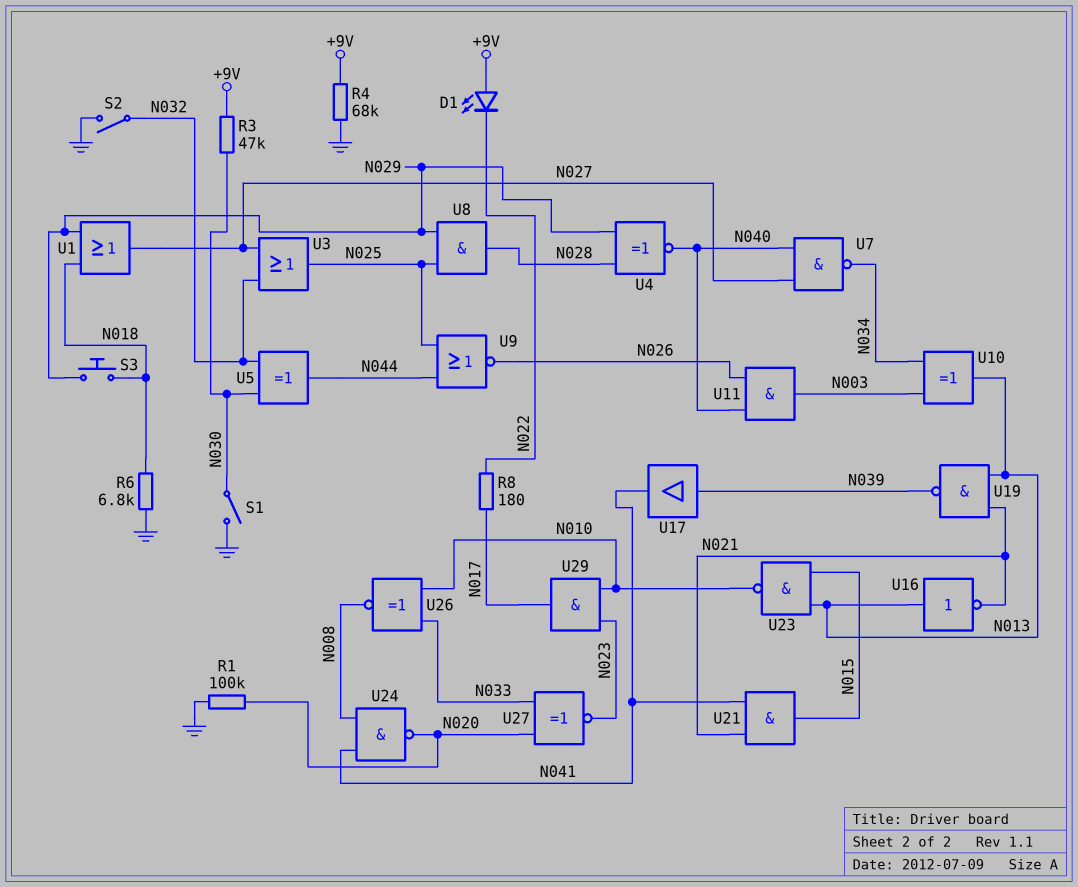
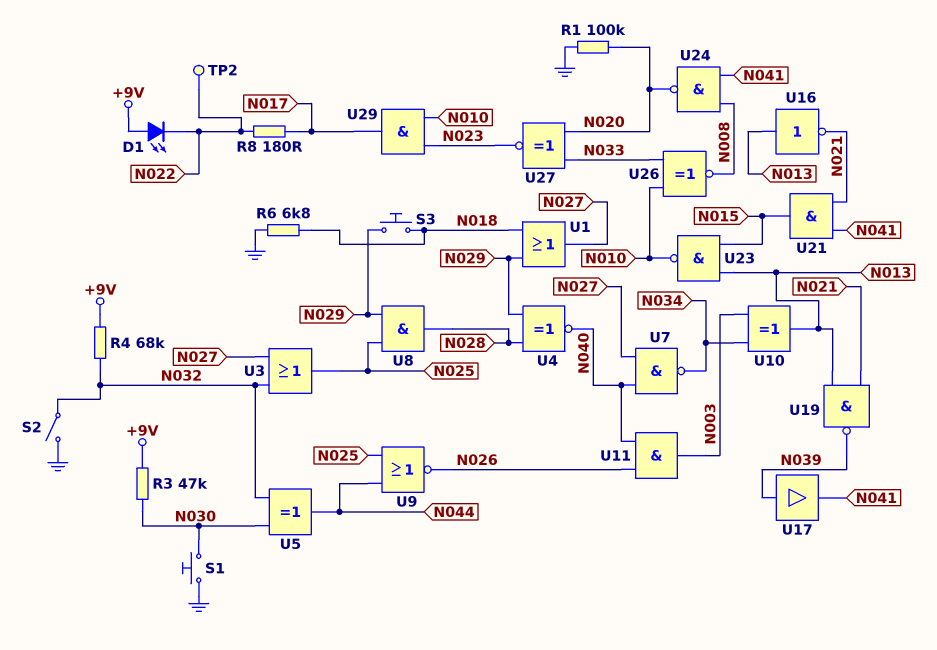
R4: 68k (+9V, GND) -> 68k (+9V, N032)
S1: switch (GND, N030) -> button (GND, N030)
TP2: none -> test point (N022)

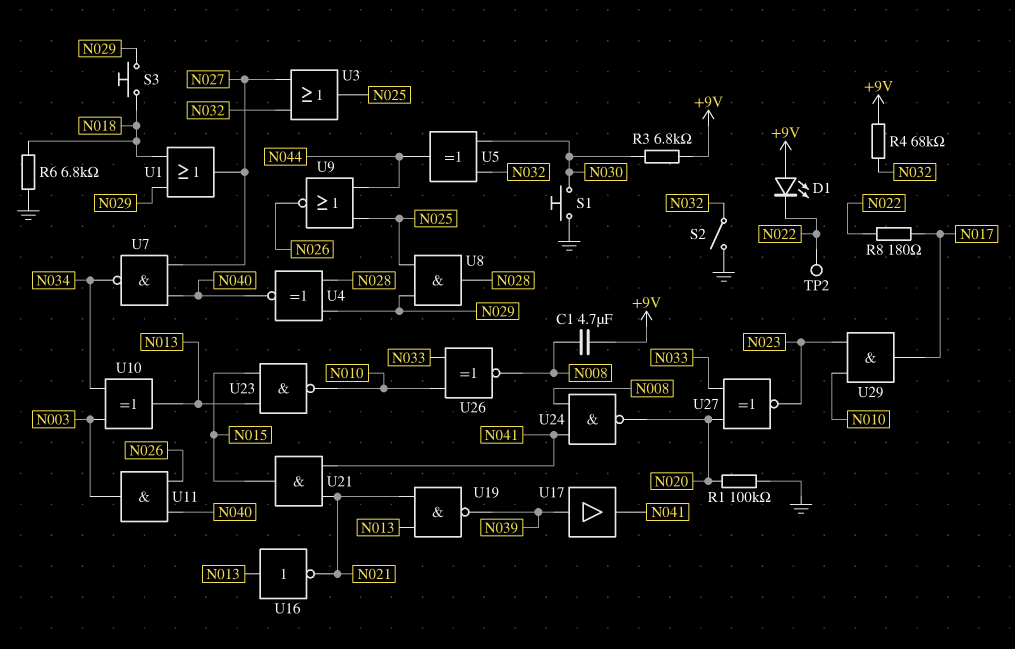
C1: none -> 4.7uF (+9V, N008)
R3: 47k (+9V, N030) -> 6.8k (+9V, N030)

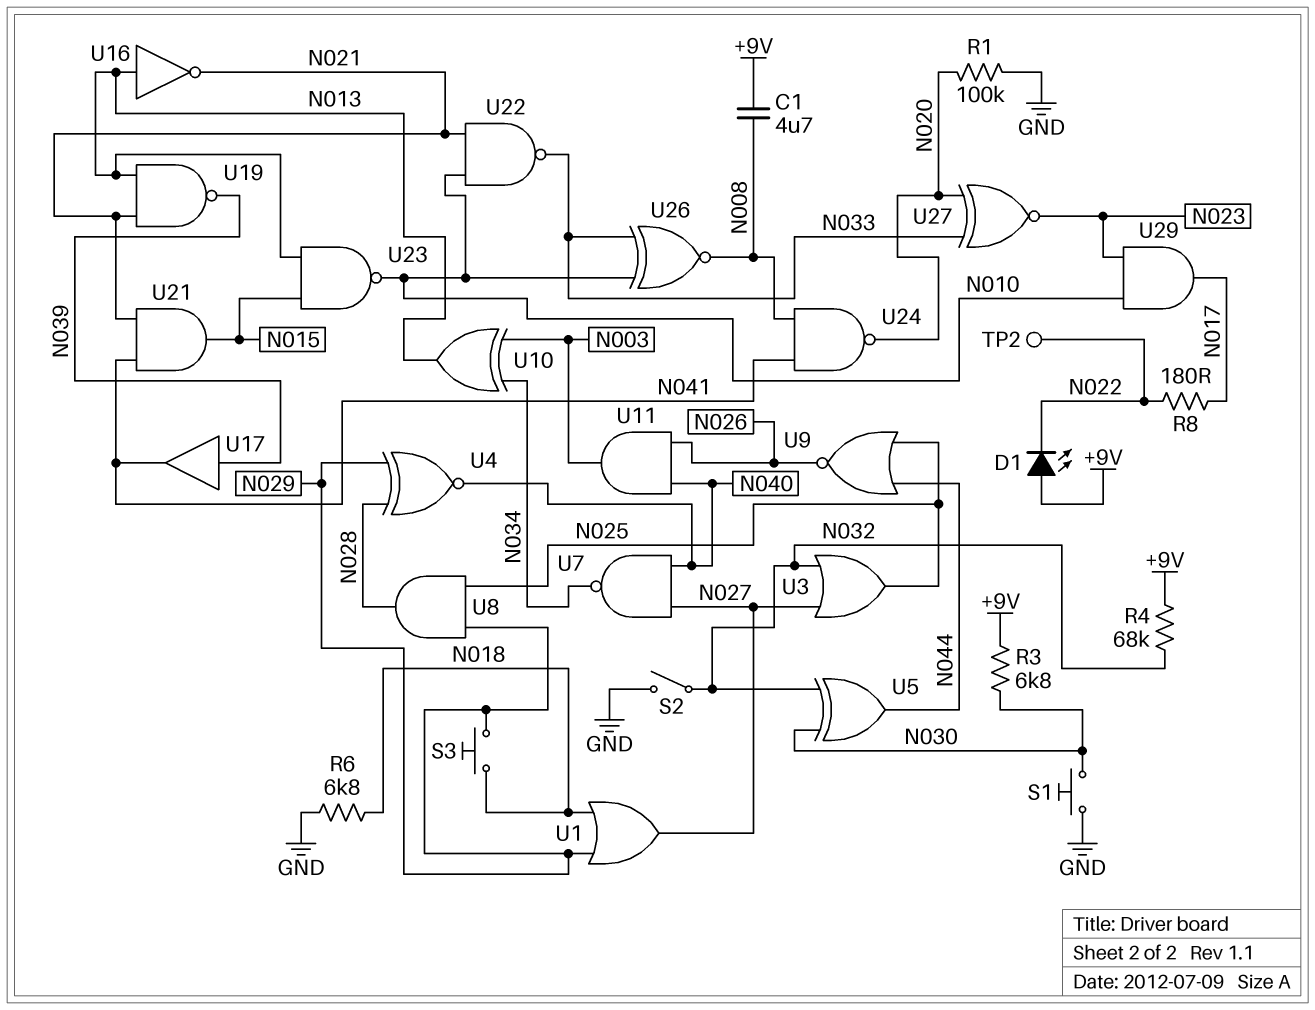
U22: none -> NAND (in N010, in N021, out N033)

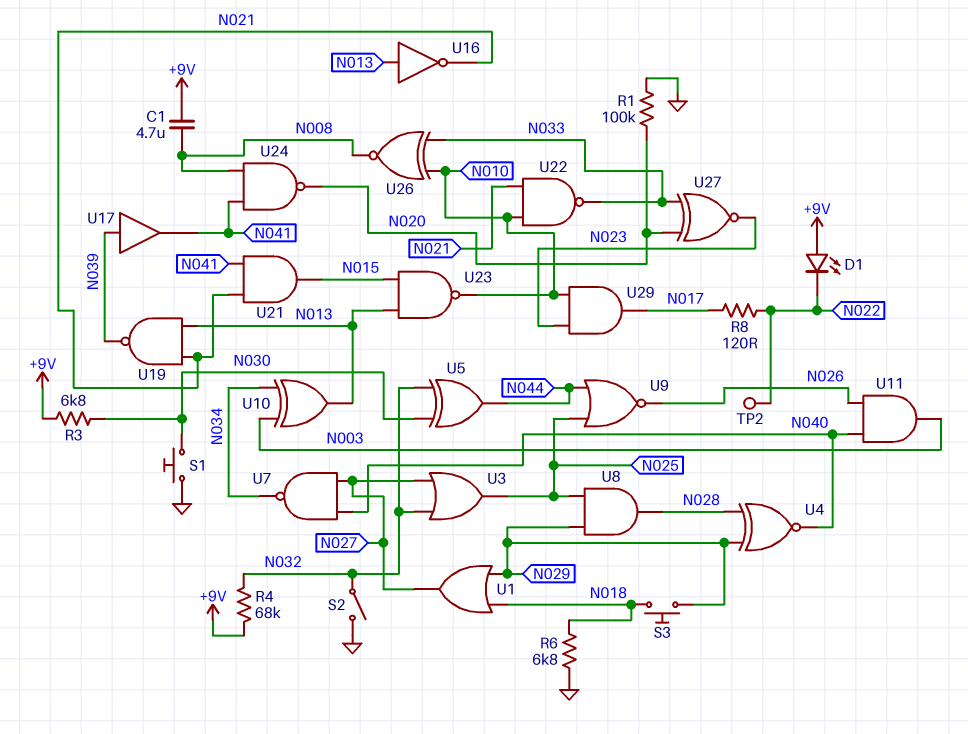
R8: 180 (N017, N022) -> 120 (N017, N022)

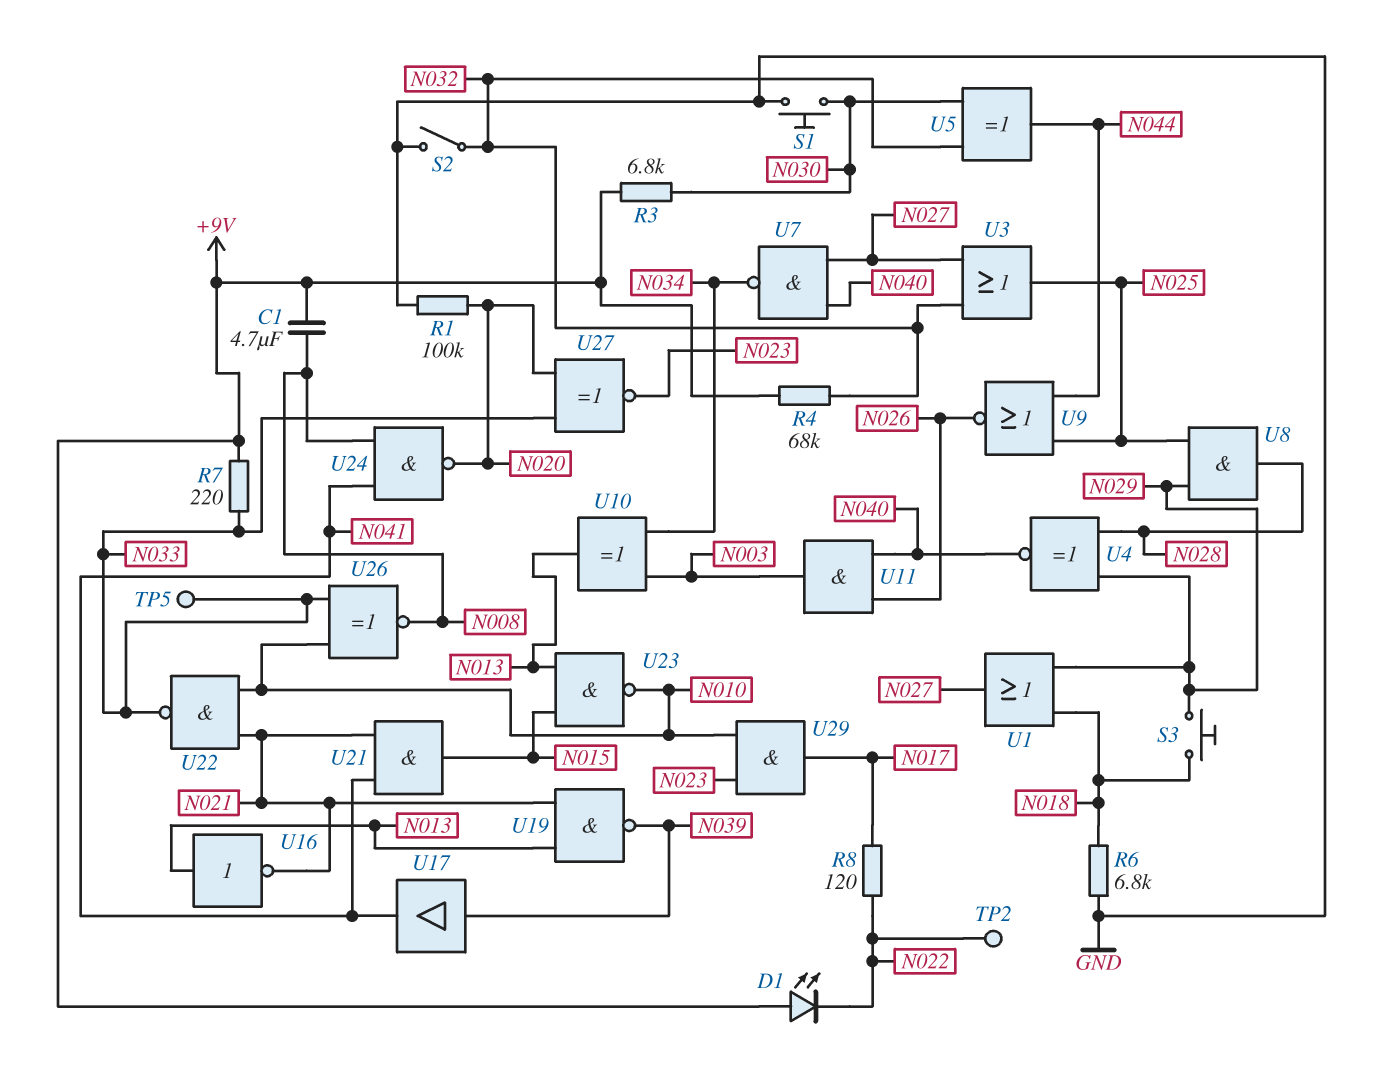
R7: none -> 220 (+9V, N033)
TP5: none -> test point (N033)

